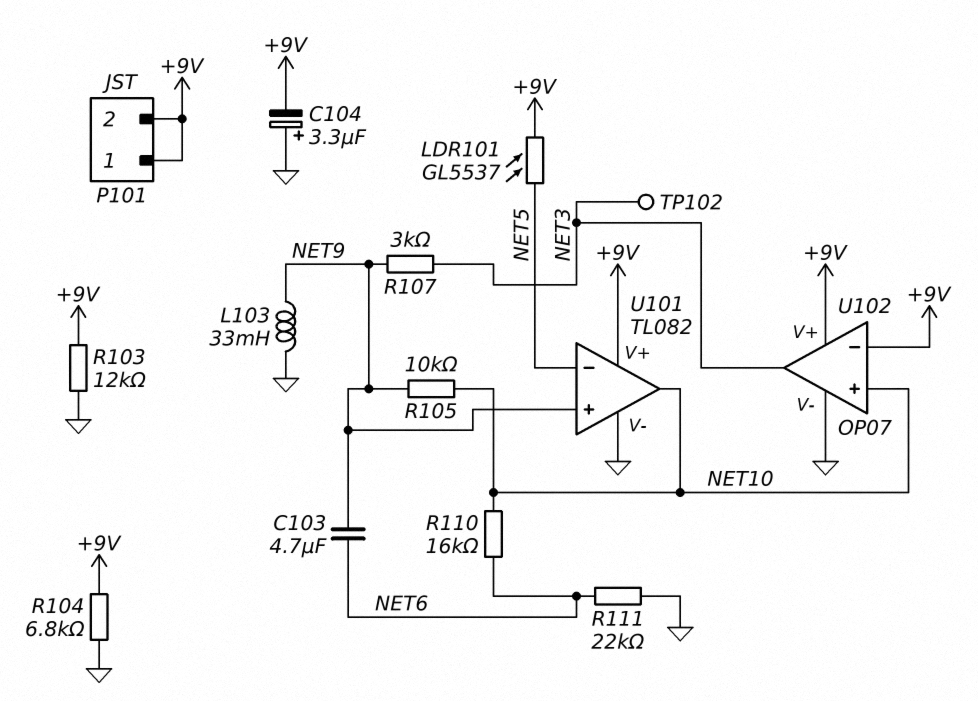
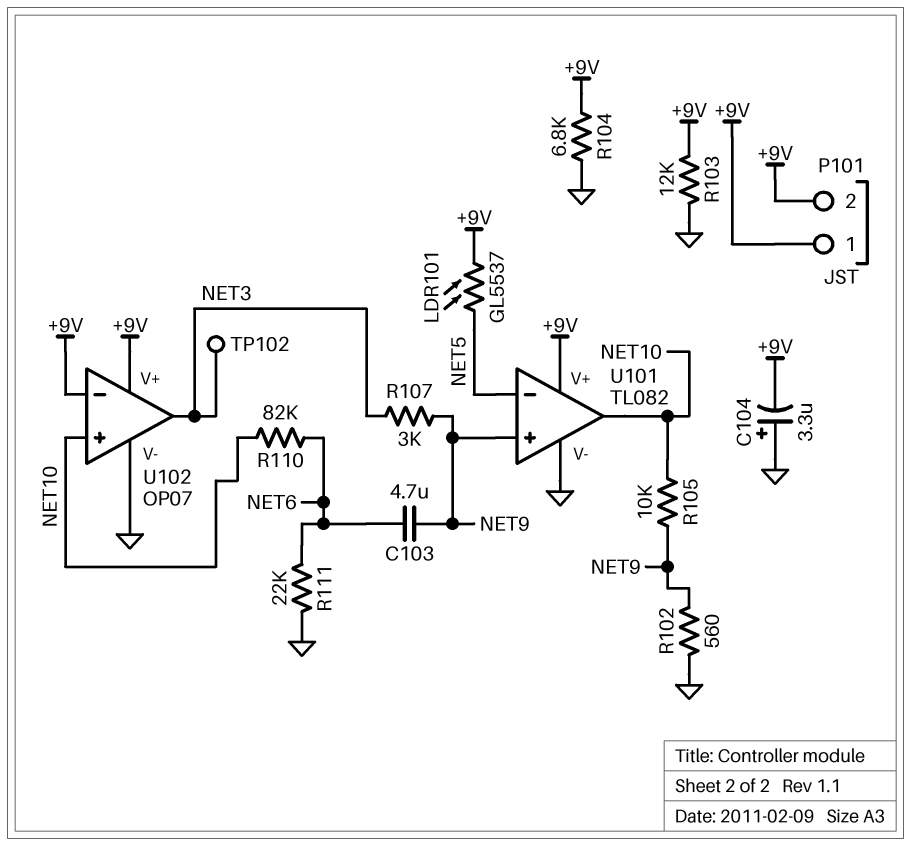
L103: 33mH (GND, NET9) -> none
R102: none -> 560 (GND, NET9)
R110: 16k (NET6, NET10) -> 82k (NET6, NET10)

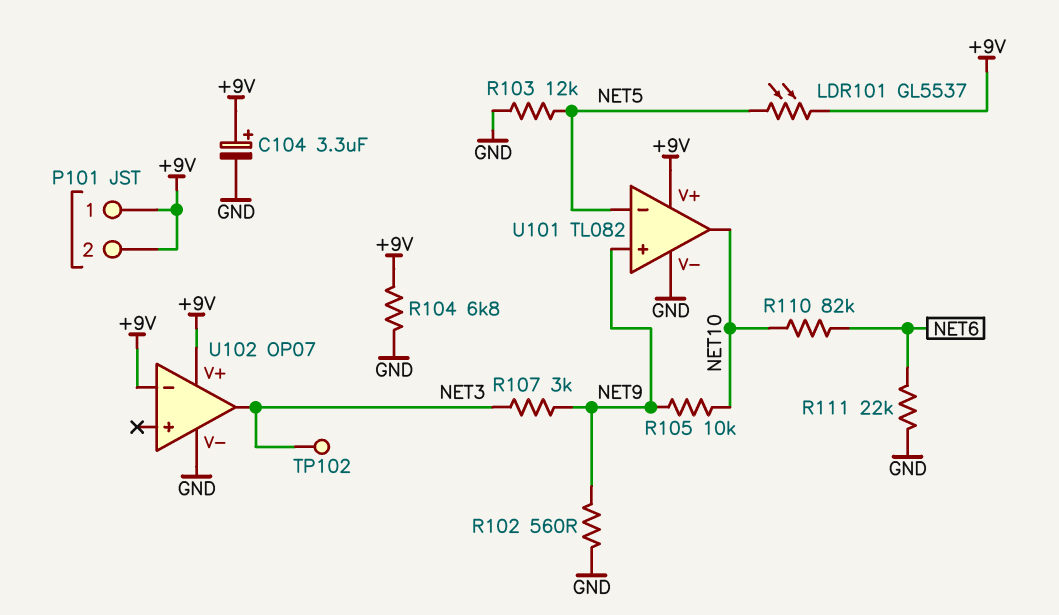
C103: 4.7uF (NET6, NET9) -> none
C104: 3.3uF (plus GND, minus +9V) -> 3.3uF (plus +9V, minus GND)
R103: 12k (+9V, GND) -> 12k (GND, NET5)
U102 pin in+: NET10 -> none

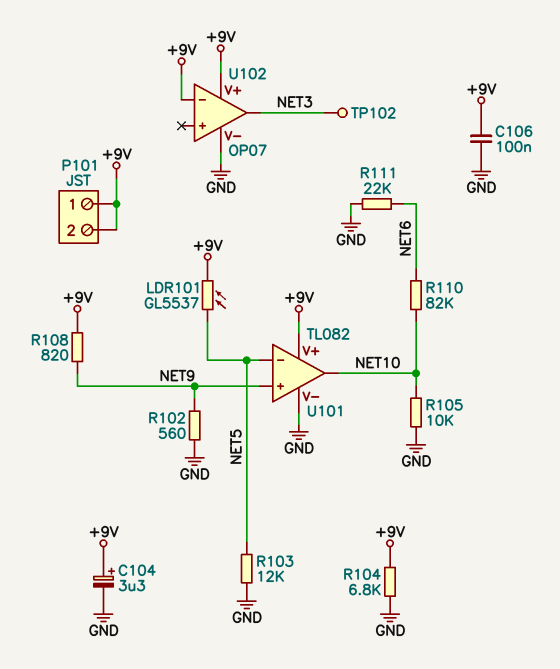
C106: none -> 100nF (+9V, GND)
R105: 10k (NET9, NET10) -> 10k (GND, NET10)
R107: 3k (NET3, NET9) -> none
R108: none -> 820 (+9V, NET9)

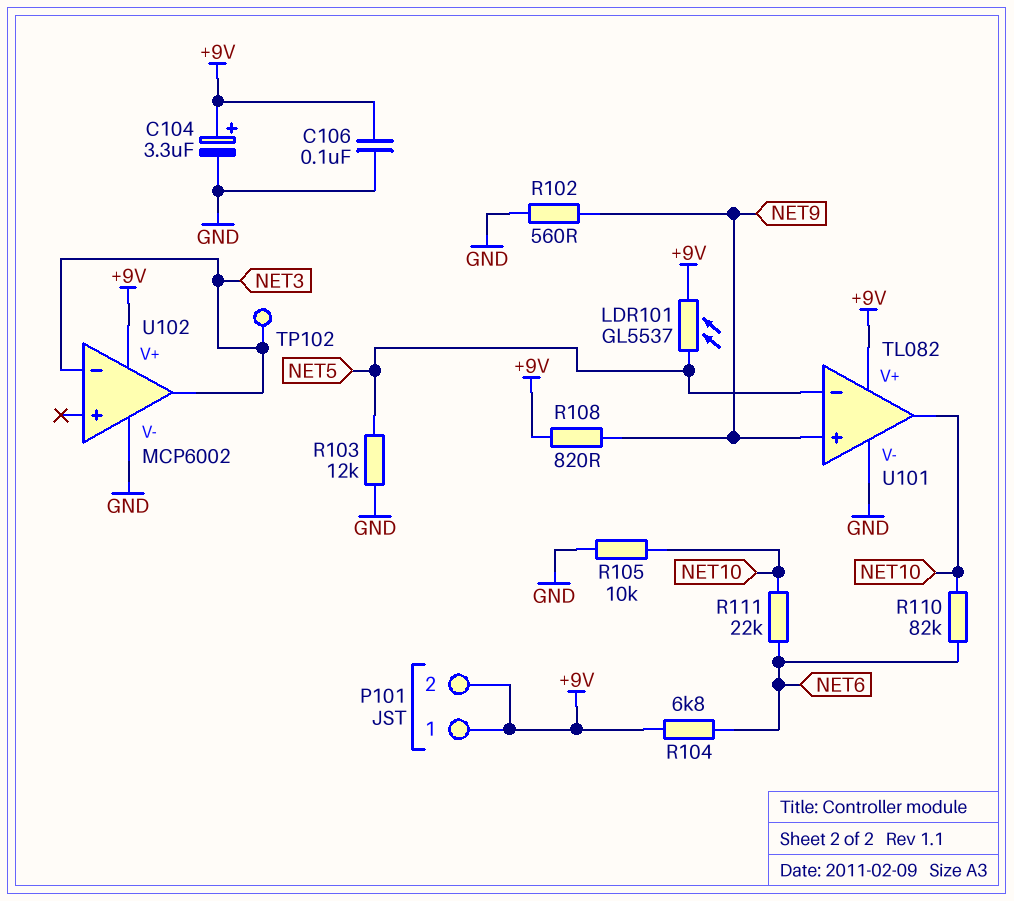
R104: 6.8k (+9V, GND) -> 6.8k (+9V, NET6)
R111: 22k (GND, NET6) -> 22k (NET6, NET10)
U102: OP07 -> MCP6002
U102 pin in-: +9V -> NET3

